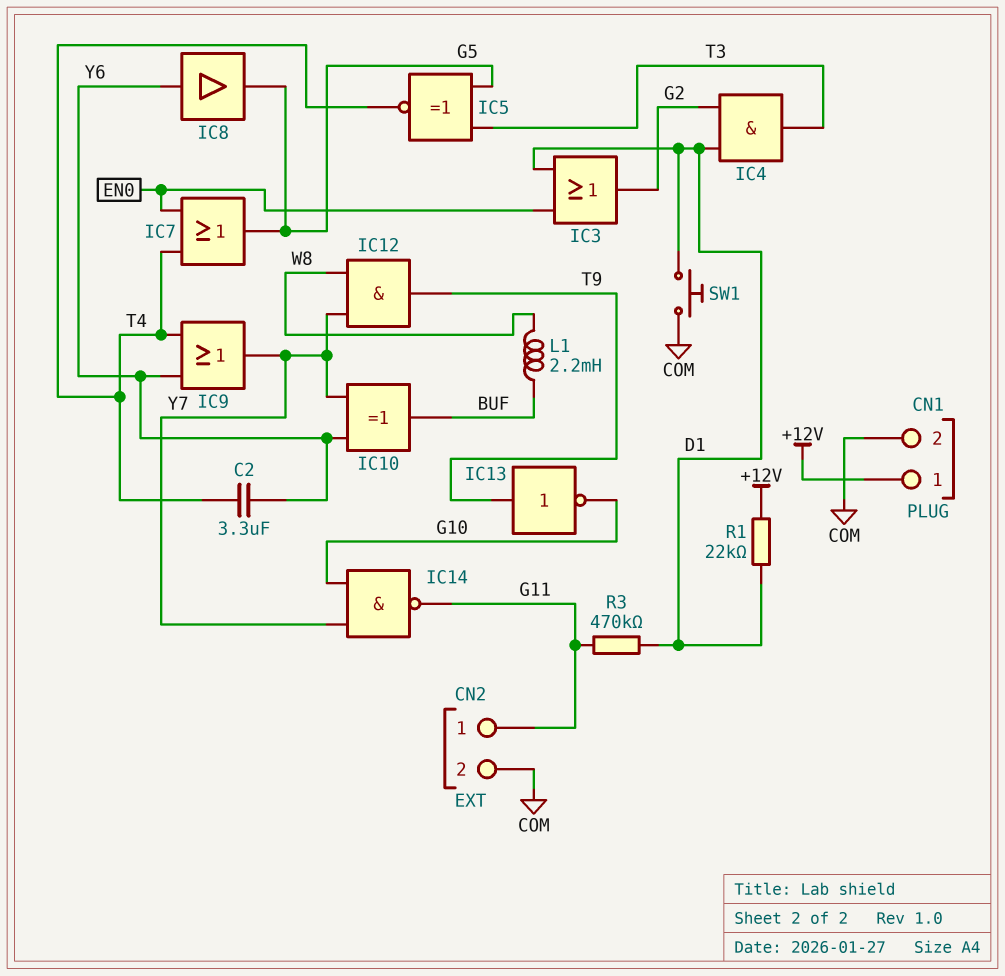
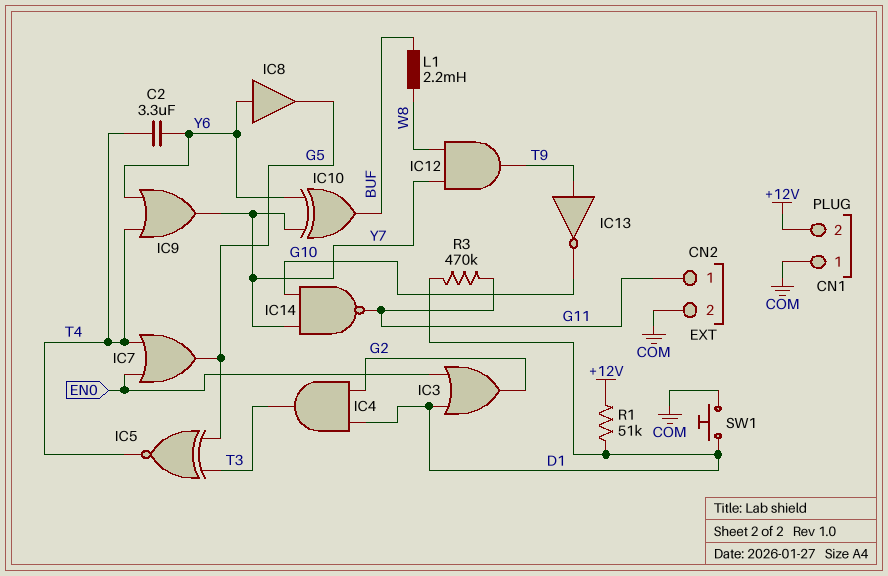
CN1 pin 1: +12V -> COM
CN1 pin 2: COM -> +12V
R1: 22k (+12V, D1) -> 51k (+12V, D1)

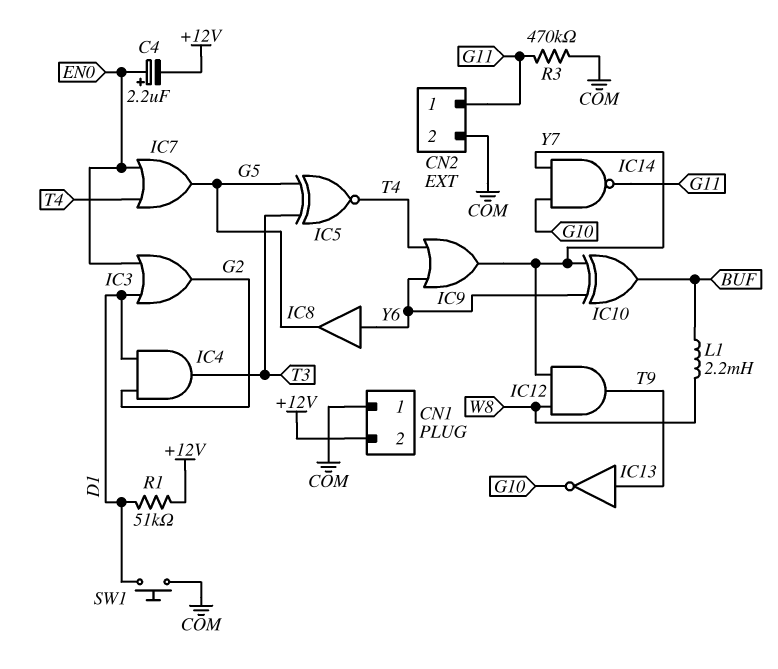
C2: 3.3uF (T4, Y6) -> none
C4: none -> 2.2uF (plus EN0, minus +12V)
R3: 470k (D1, G11) -> 470k (COM, G11)

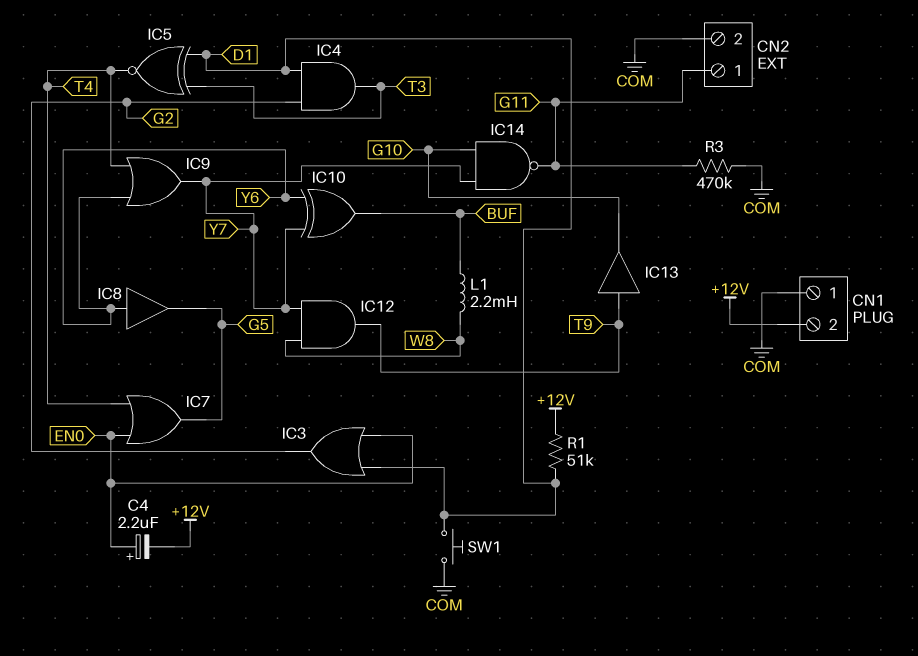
IC5: XNOR (in G5, in T3, out T4) -> XNOR (in D1, in T3, out T4)
IC13: NOT (in T9, out G10) -> buffer (in T9, out G10)

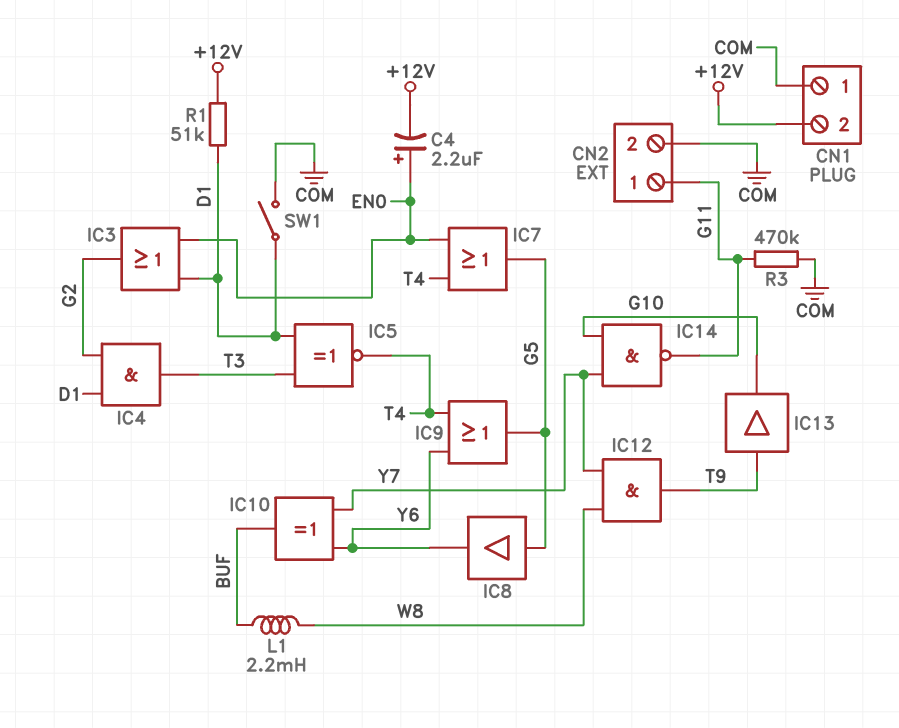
IC8: buffer (in Y6, out G5) -> buffer (in G5, out Y6)
IC9: OR (in T4, in Y6, out Y7) -> OR (in T4, in Y6, out G5)
SW1: button (COM, D1) -> switch (COM, D1)

